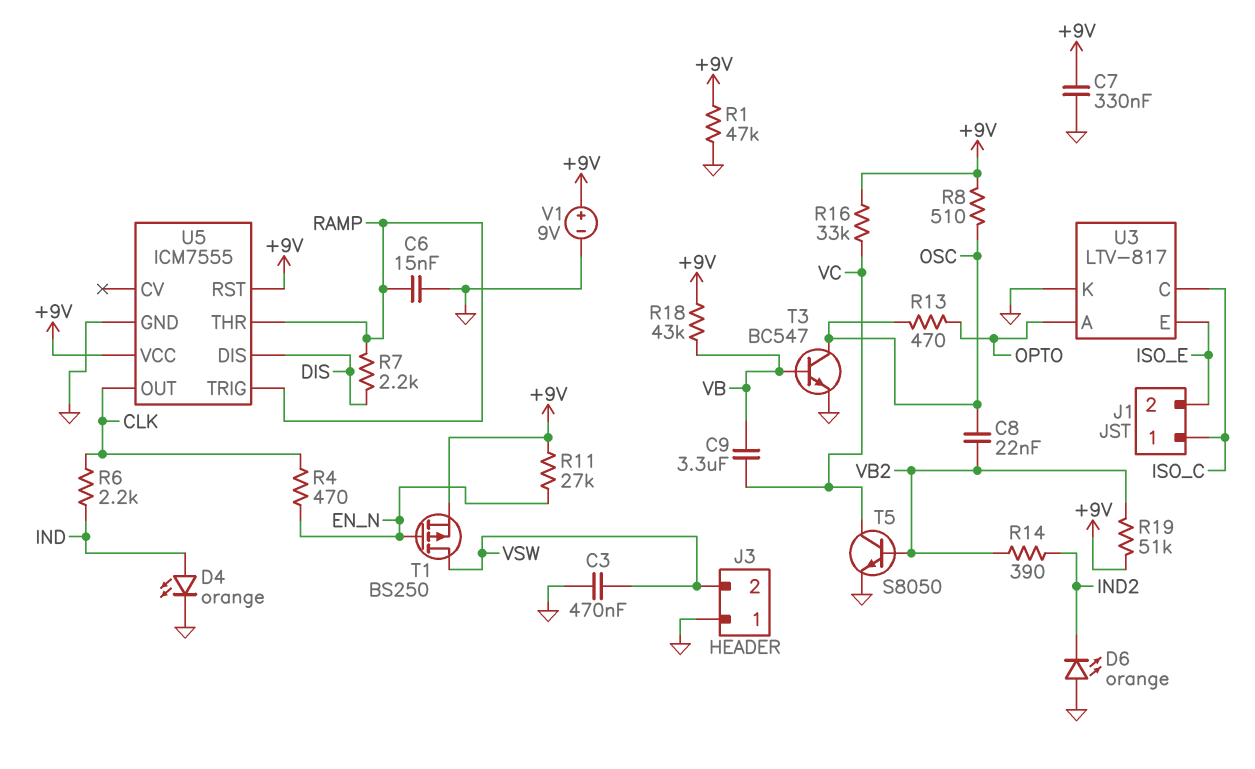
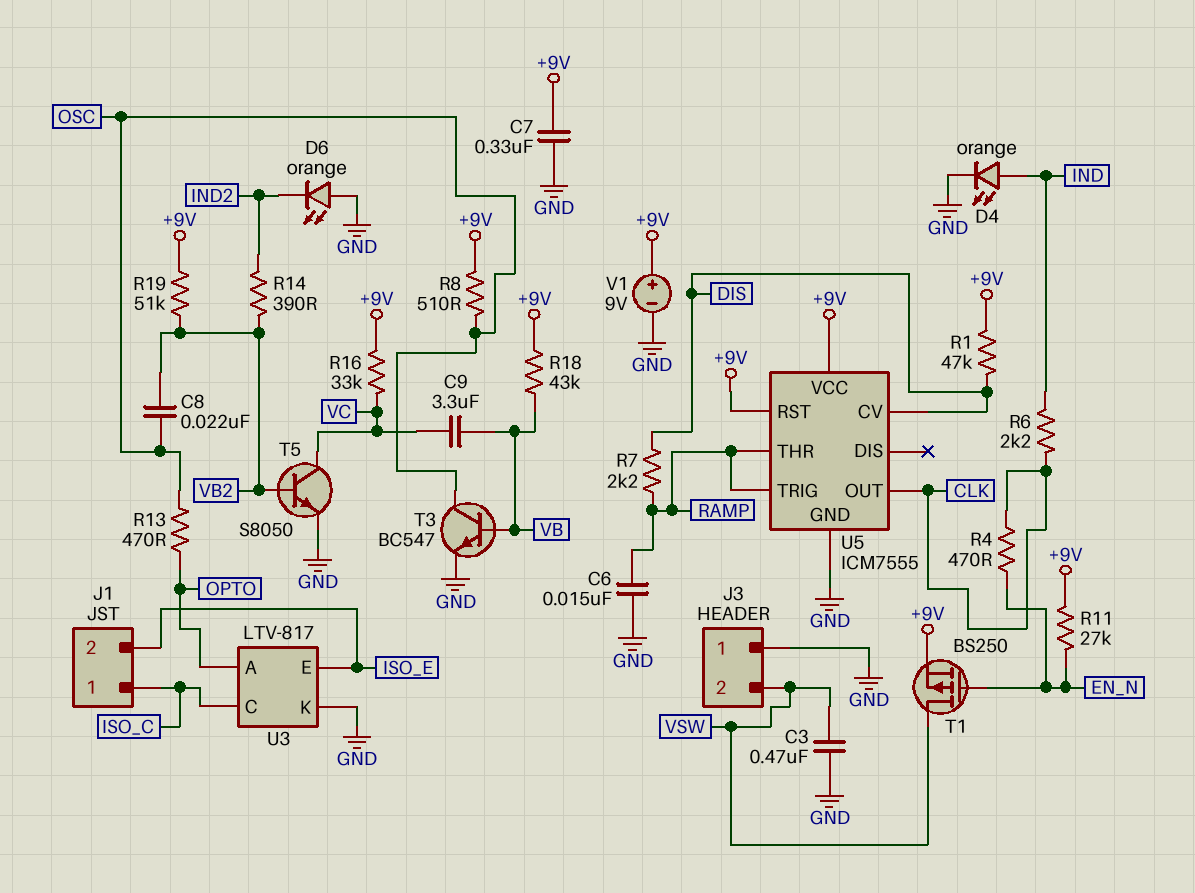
R1: 47k (+9V, GND) -> 47k (+9V, DIS)
U5 pin CV: none -> DIS
U5 pin DIS: DIS -> none

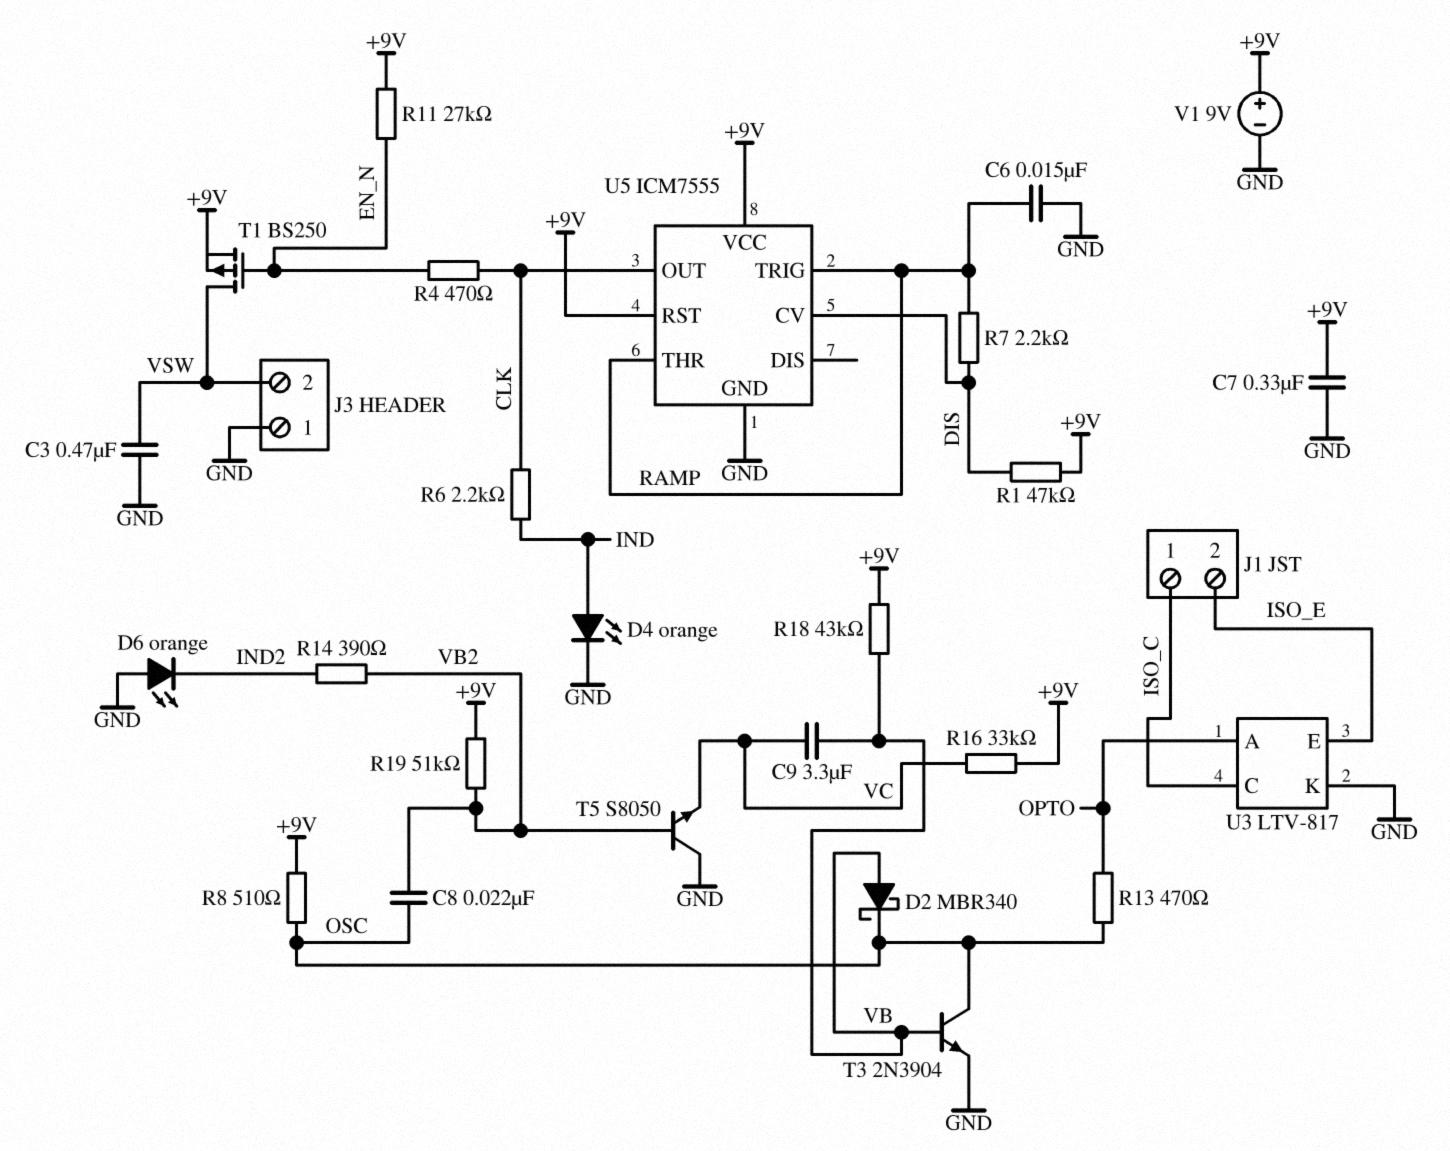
D2: none -> schottky MBR340 (A VB, K OSC)
T3: NPN BC547 (B VB, C OSC, E GND) -> NPN 2N3904 (B VB, C OSC, E GND)
T5: NPN S8050 (B VB2, C VC, E GND) -> NPN S8050 (B VB2, C GND, E VC)

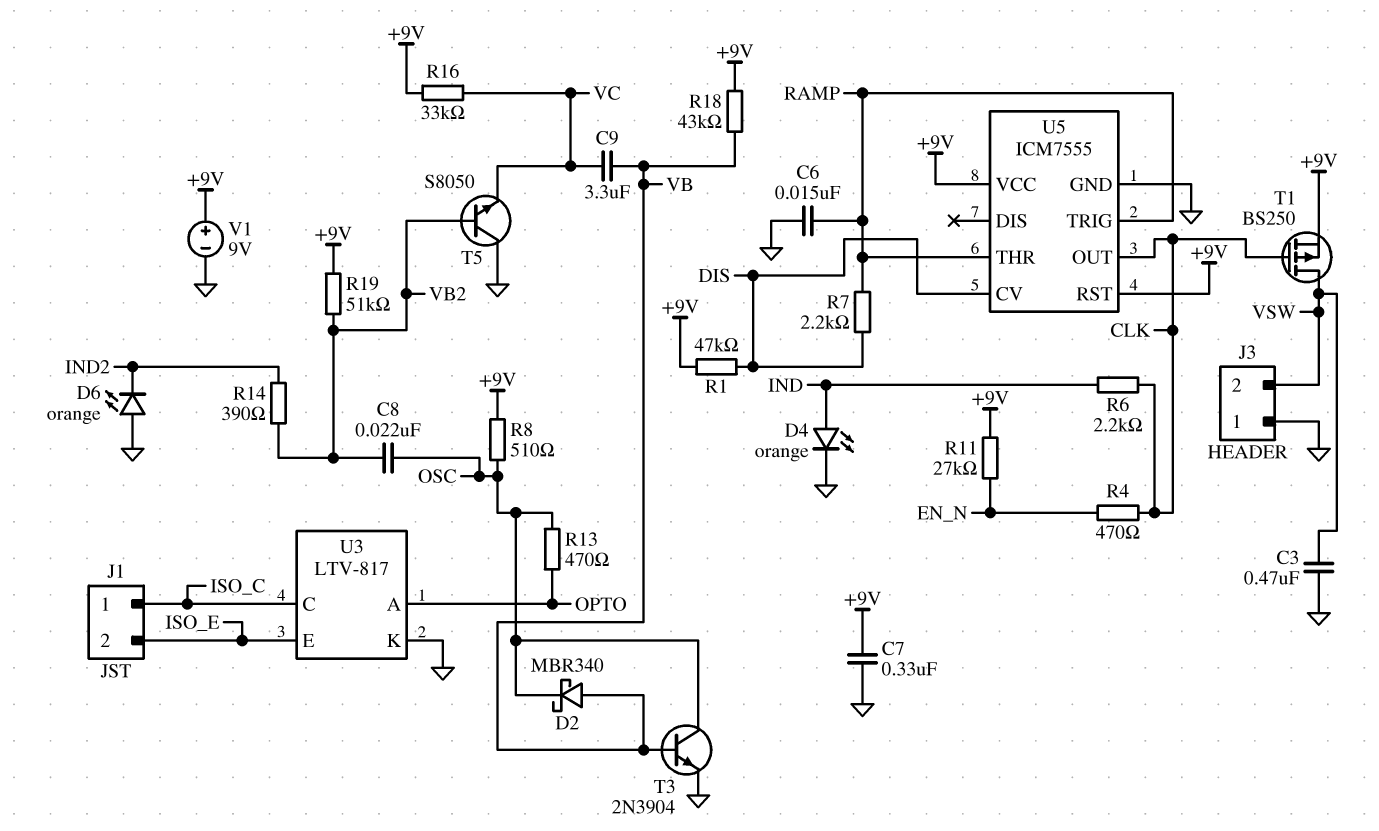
T1: PMOS BS250 (G EN_N, D VSW, S +9V) -> PMOS BS250 (G CLK, D VSW, S +9V)

